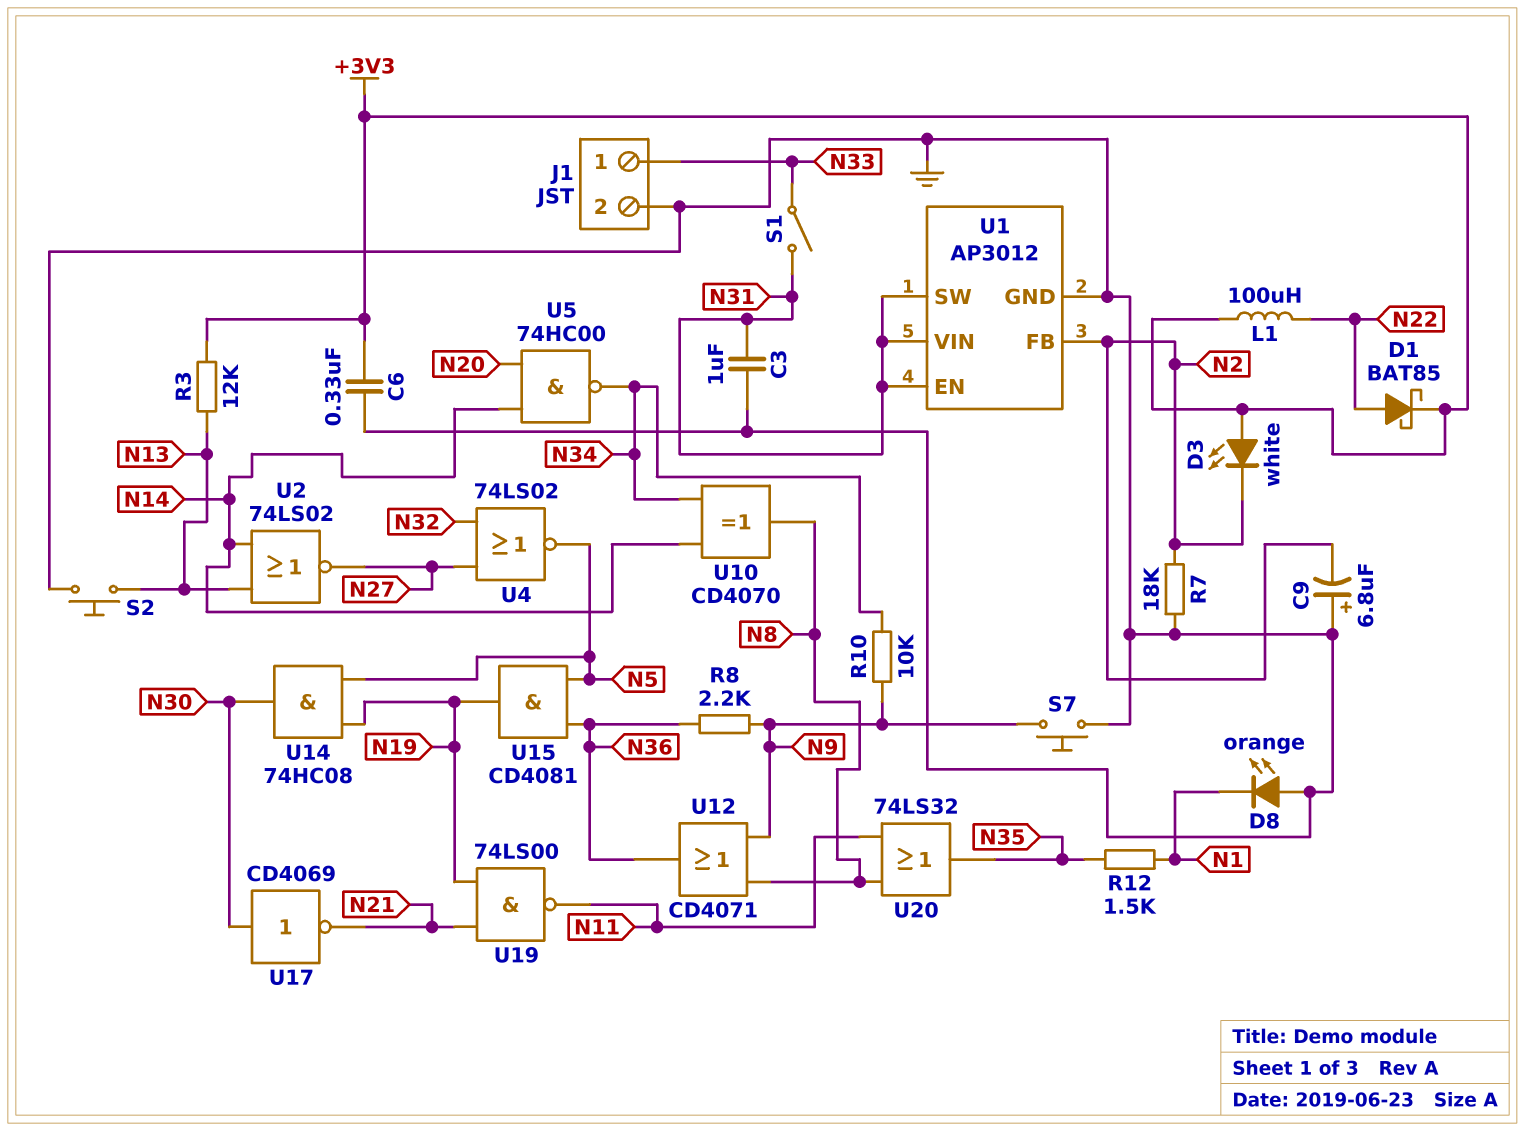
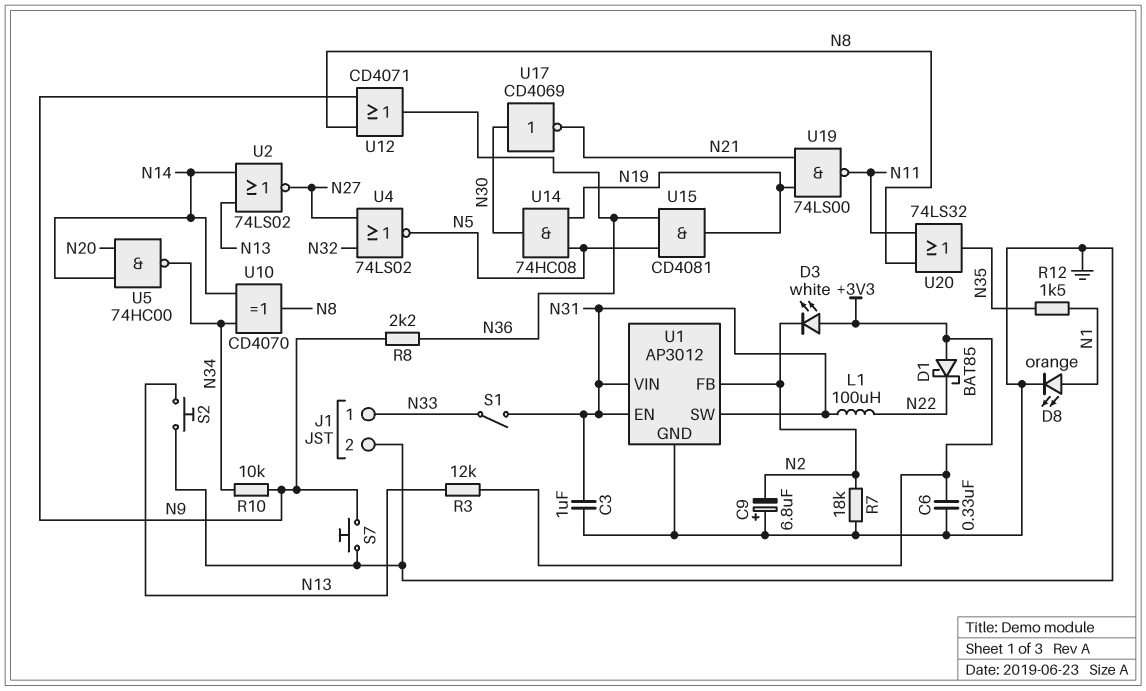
D1: schottky BAT85 (A N22, K +3V3) -> schottky BAT85 (A +3V3, K N22)
D8: LED orange (A GND, K N1) -> LED orange (A N1, K GND)
L1: 100uH (+3V3, N22) -> 100uH (N22, N31)

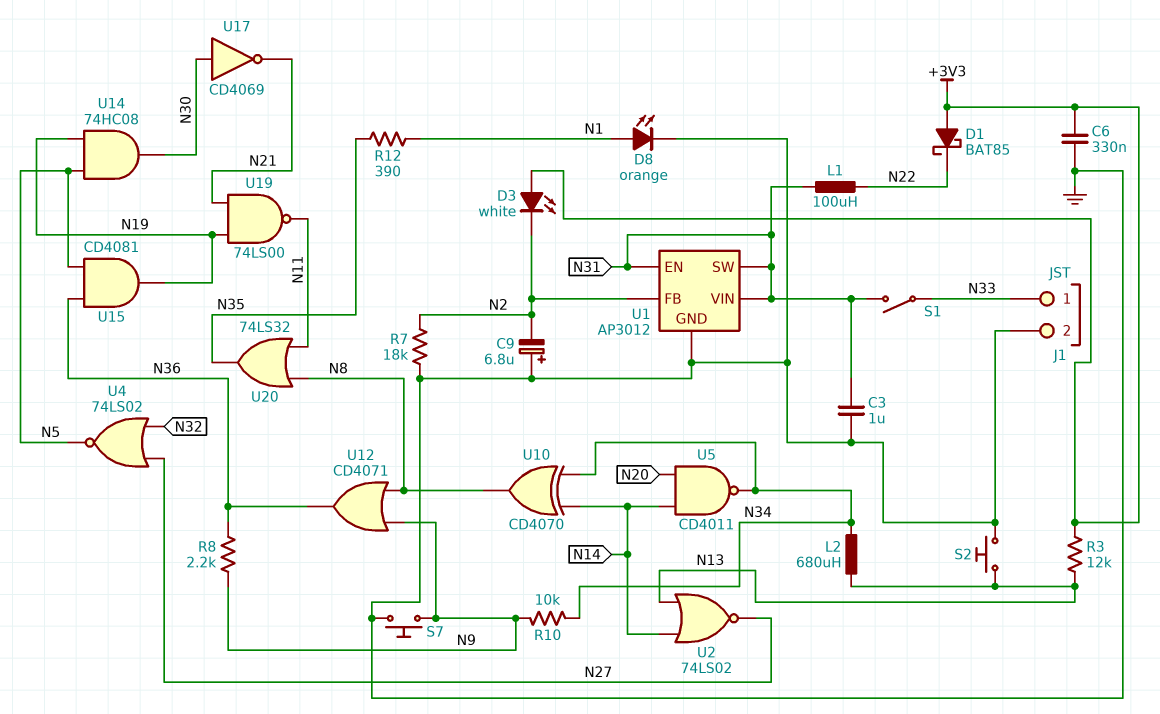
L2: none -> 680uH (N13, N34)
R12: 1.5k (N1, N35) -> 390 (N1, N35)
U5: NAND 74HC00 (in N14, in N20, out N34) -> NAND CD4011 (in N14, in N20, out N34)

